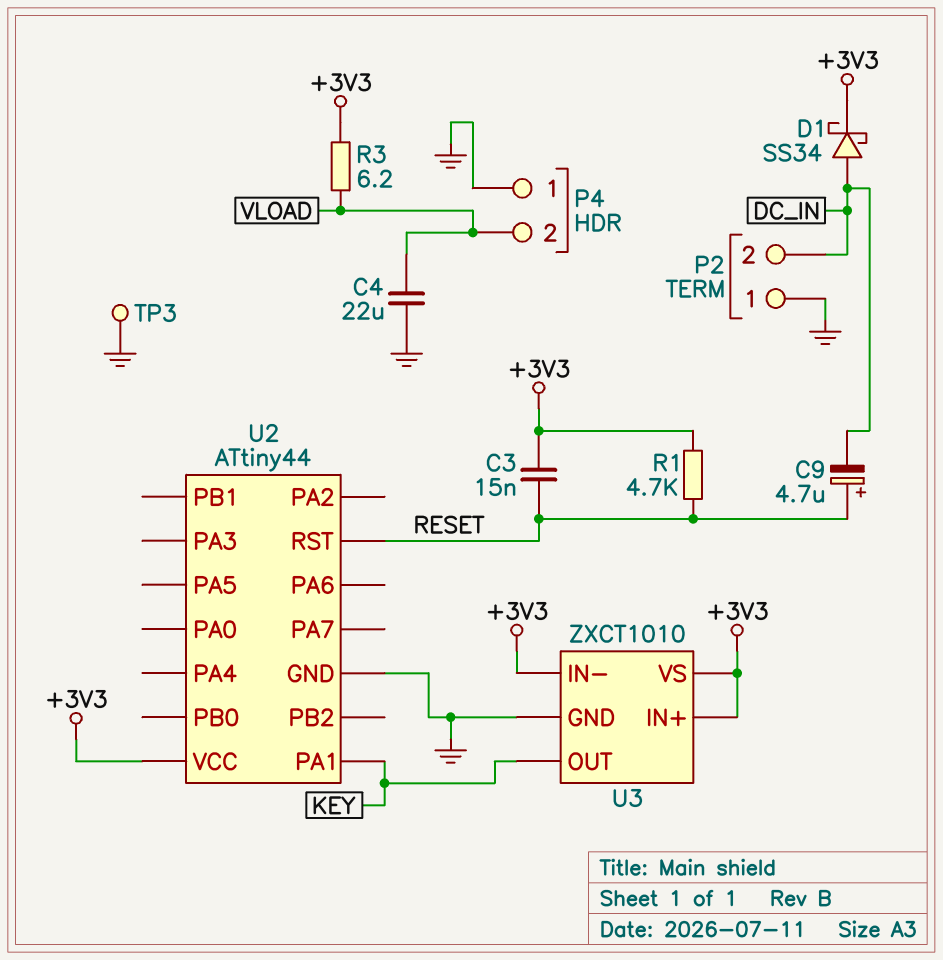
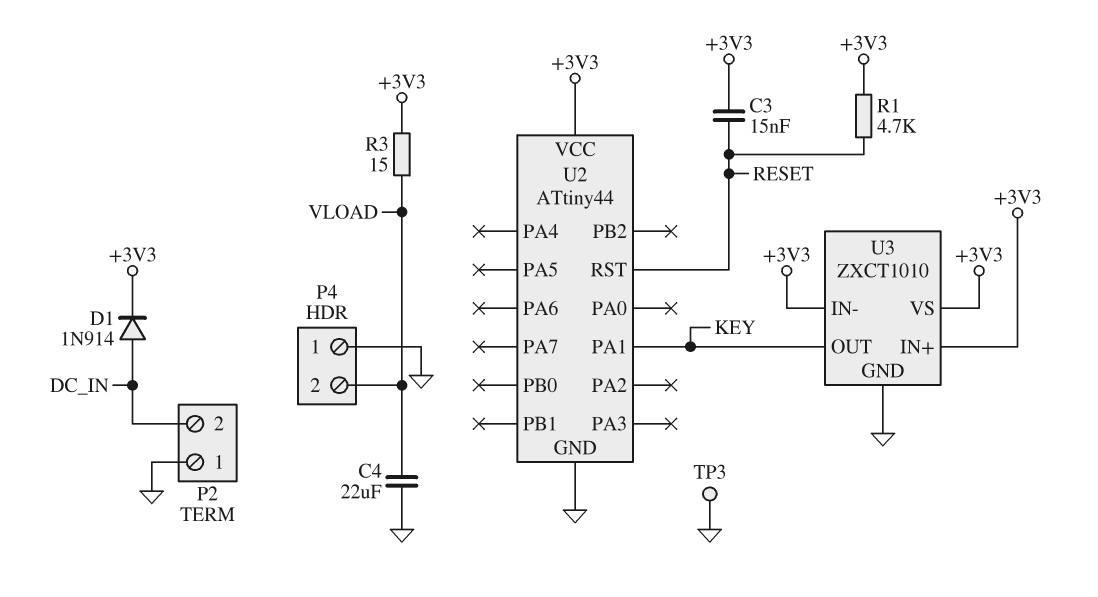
C9: 4.7uF (plus RESET, minus DC_IN) -> none
D1: schottky SS34 (A DC_IN, K +3V3) -> diode 1N914 (A DC_IN, K +3V3)
R3: 6.2 (+3V3, VLOAD) -> 15 (+3V3, VLOAD)

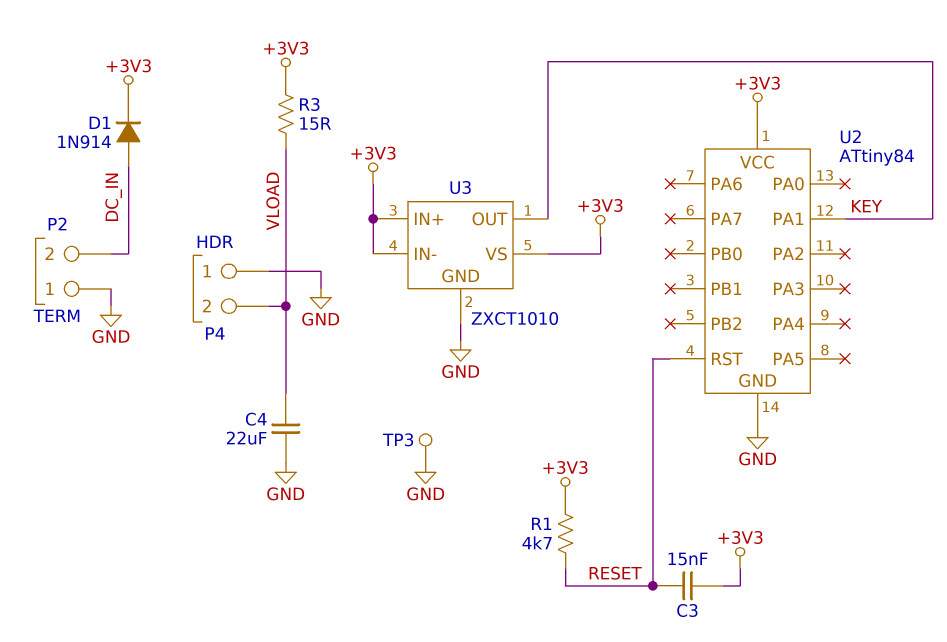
U2: ATtiny44 -> ATtiny84

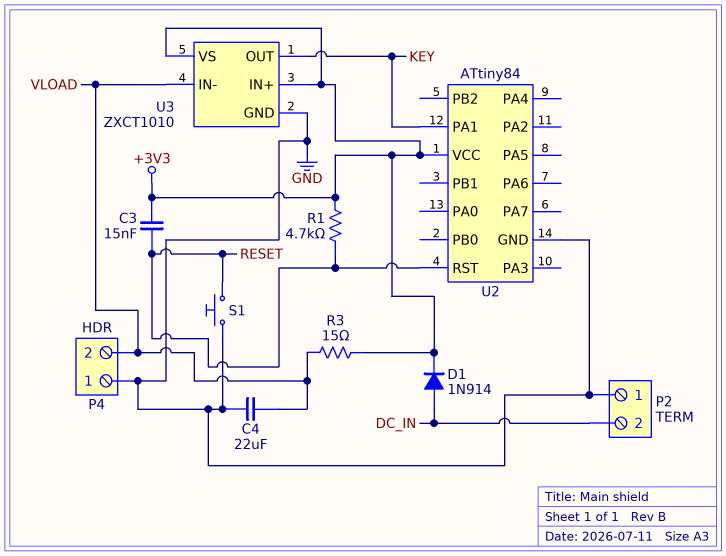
S1: none -> button (GND, RESET)
TP3: test point (GND) -> none
U3 pin IN-: +3V3 -> VLOAD

